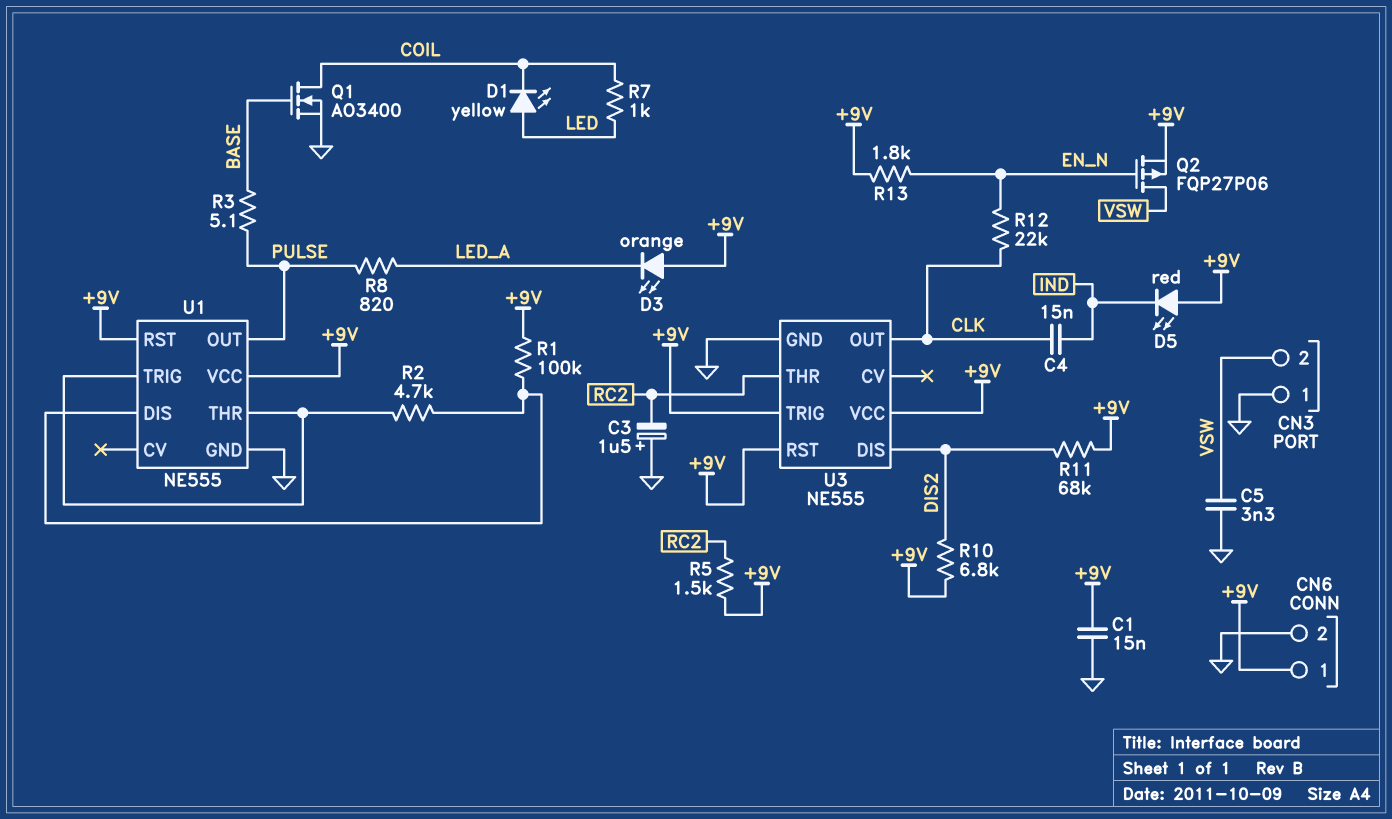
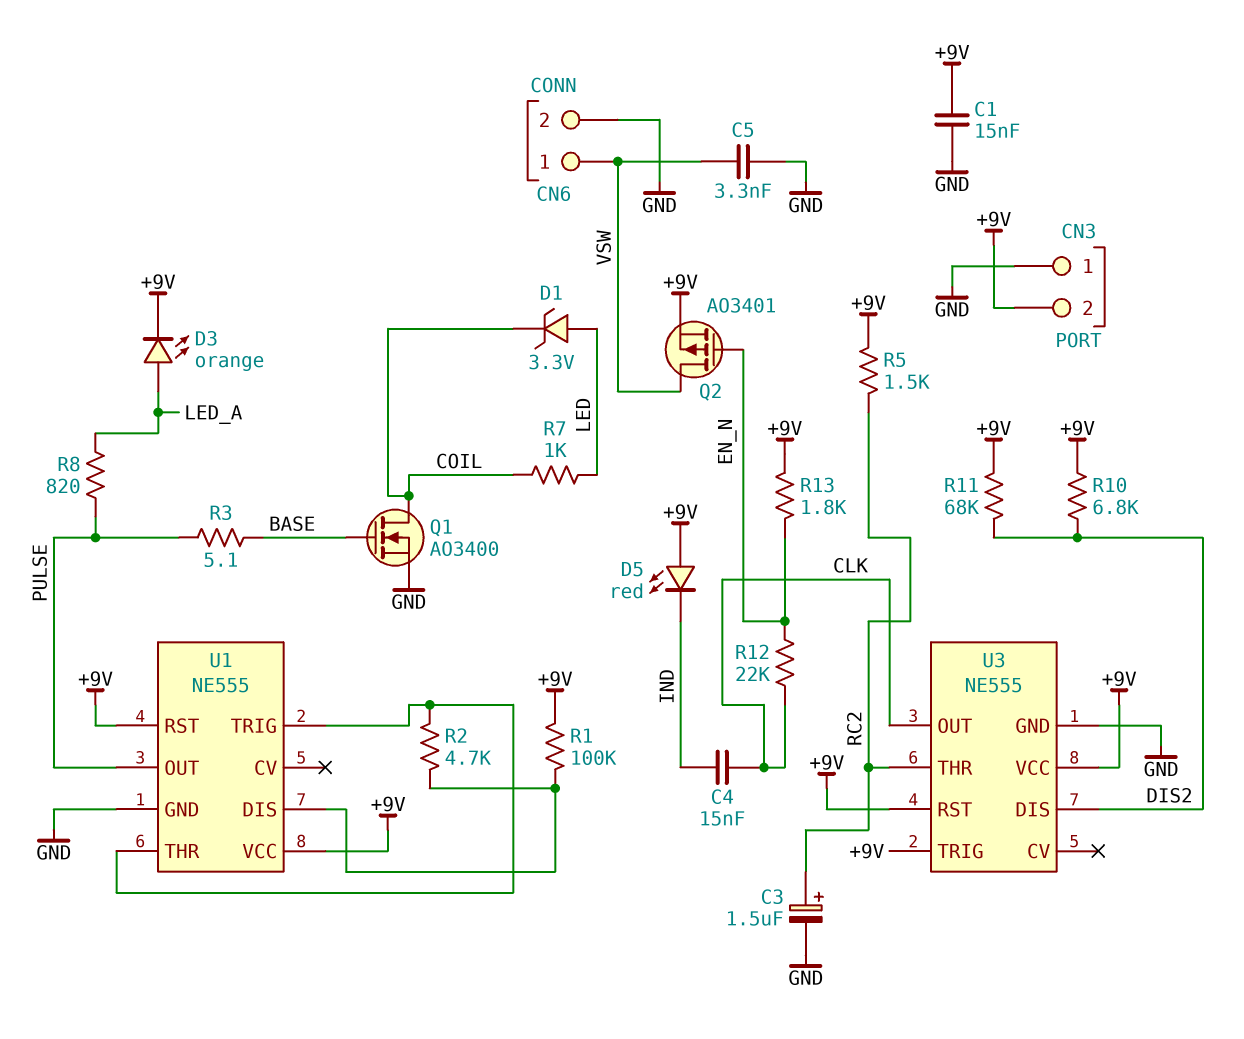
C3: 1.5uF (plus GND, minus RC2) -> 1.5uF (plus RC2, minus GND)
CN3 pin 2: VSW -> +9V
CN6 pin 1: +9V -> VSW
D1: LED yellow (A LED, K COIL) -> zener 3.3V (A LED, K COIL)
D3: LED orange (A +9V, K LED_A) -> LED orange (A LED_A, K +9V)
Q2: PMOS FQP27P06 (G EN_N, D VSW, S +9V) -> PMOS AO3401 (G EN_N, D VSW, S +9V)

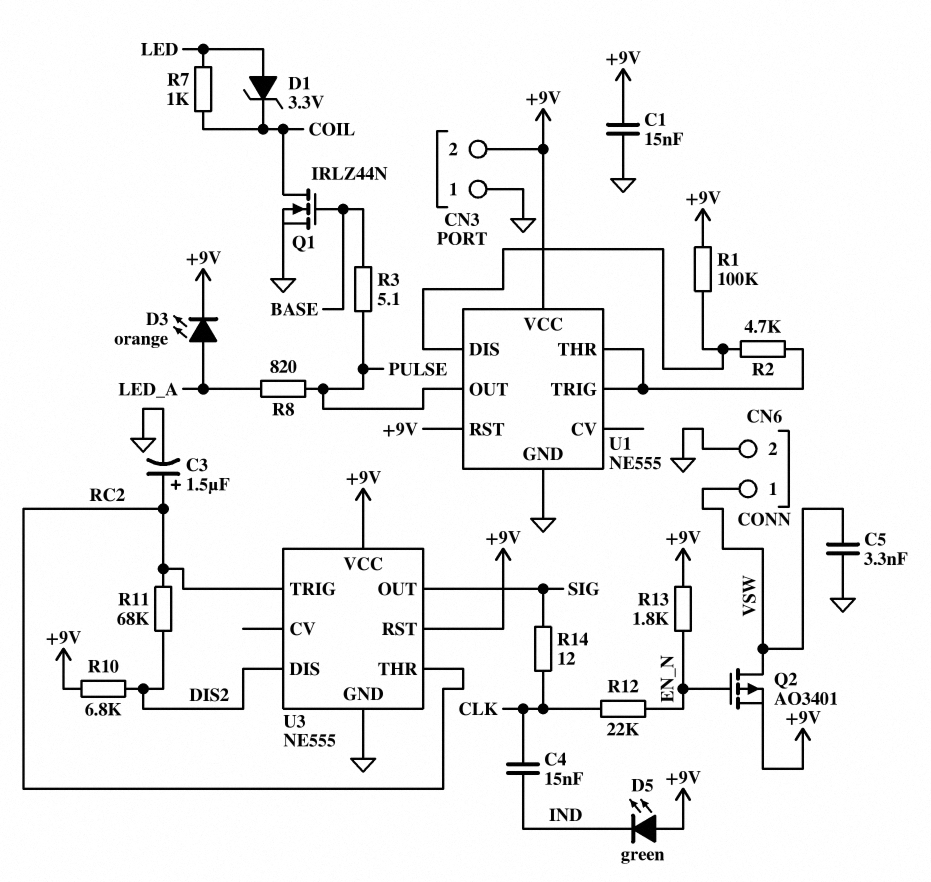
D5: LED red (A +9V, K IND) -> LED green (A +9V, K IND)
Q1: NMOS AO3400 (G BASE, D COIL, S GND) -> NMOS IRLZ44N (G BASE, D COIL, S GND)
R5: 1.5k (+9V, RC2) -> none
R11: 68k (+9V, DIS2) -> 68k (DIS2, RC2)
R14: none -> 12 (CLK, SIG)
U3 pin OUT: CLK -> SIG
U3 pin TRIG: +9V -> RC2

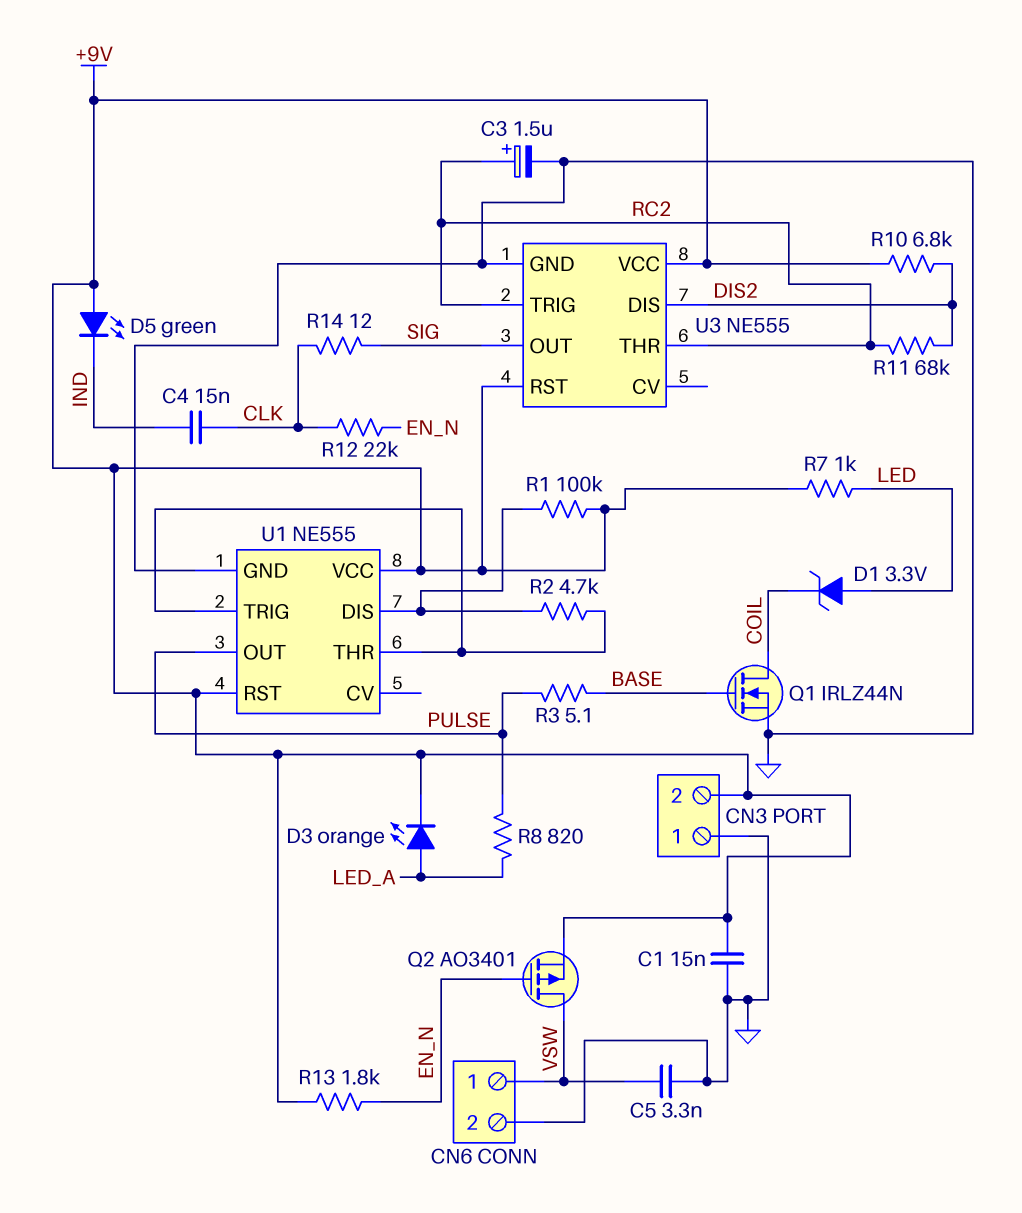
R7: 1k (COIL, LED) -> 1k (+9V, LED)

